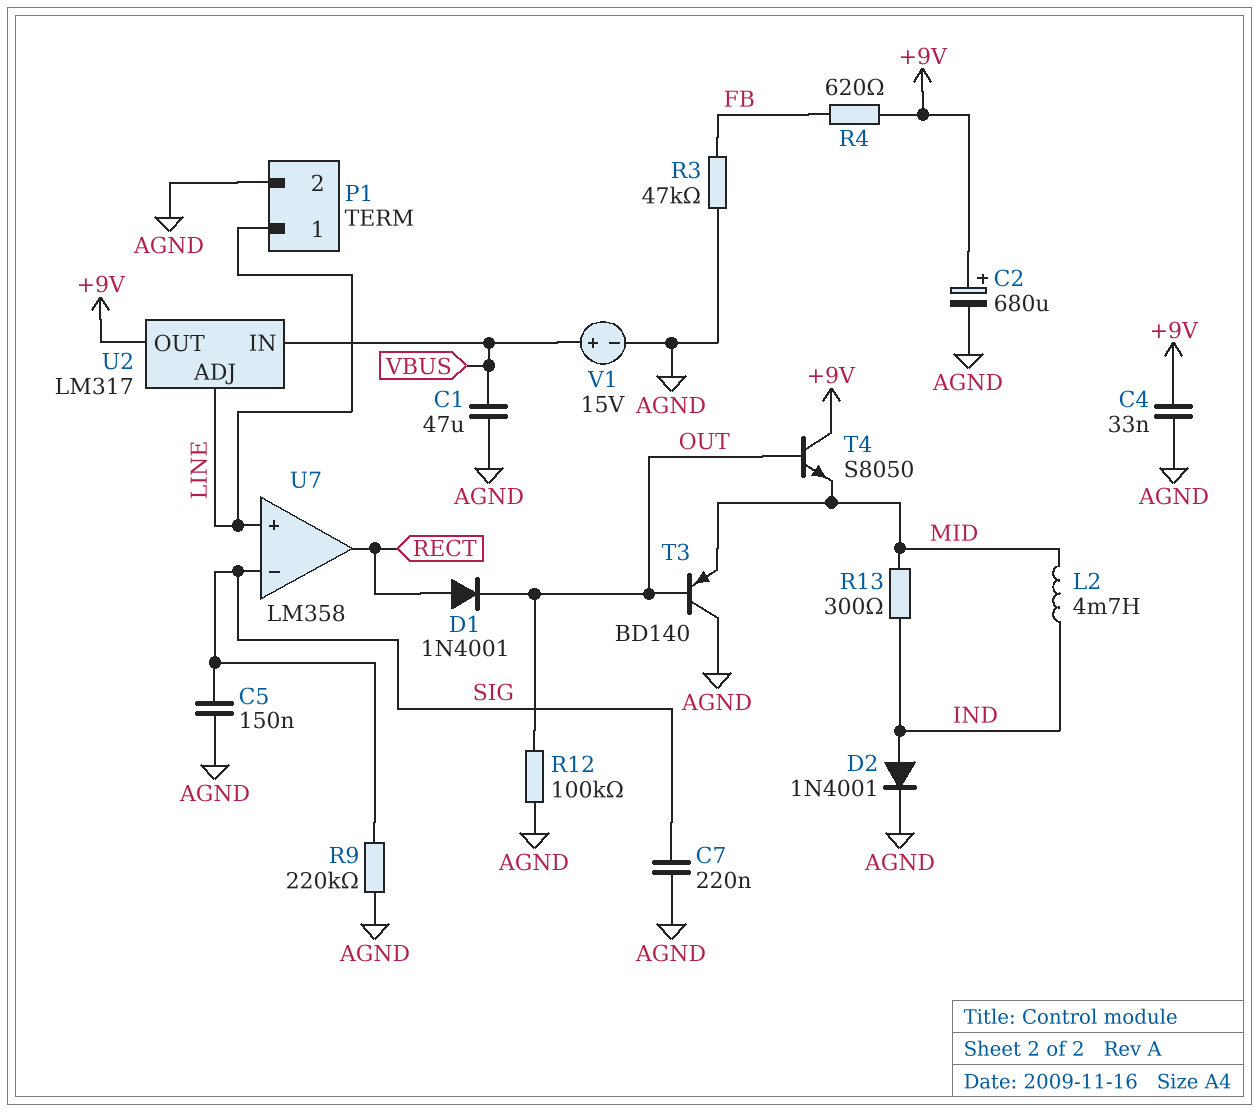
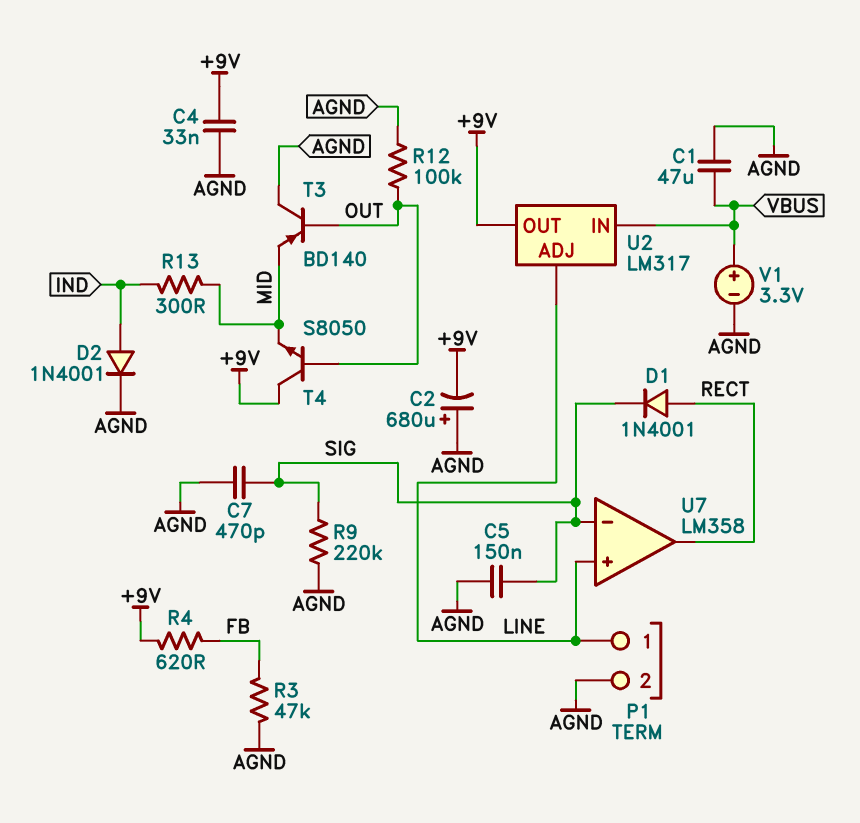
C2: 680uF (plus +9V, minus AGND) -> 680uF (plus AGND, minus +9V)
C7: 220nF (AGND, SIG) -> 470pF (AGND, SIG)
D1: diode 1N4001 (A RECT, K OUT) -> diode 1N4001 (A RECT, K SIG)
L2: 4.7mH (IND, MID) -> none
V1: 15V (plus VBUS, minus AGND) -> 3.3V (plus VBUS, minus AGND)

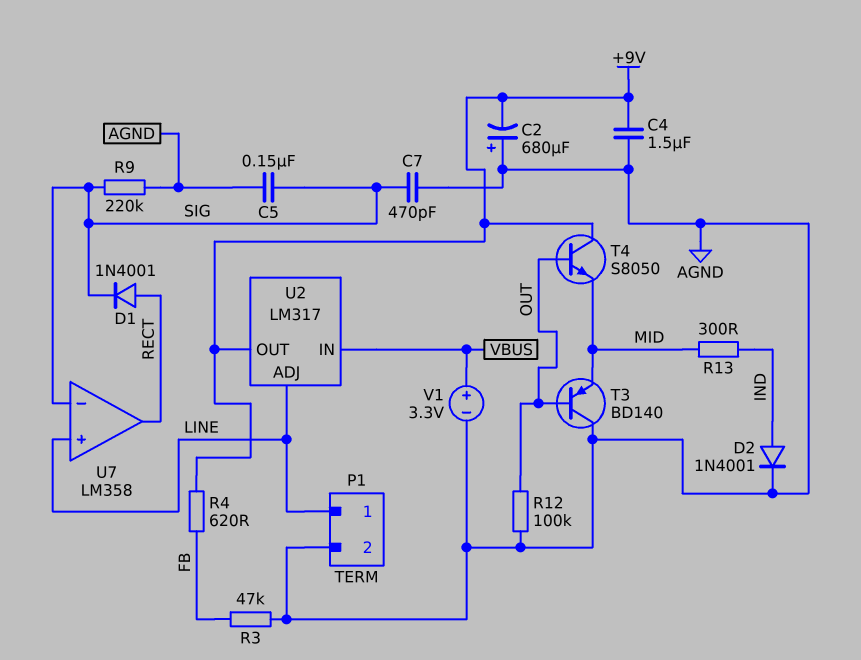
C1: 47uF (AGND, VBUS) -> none
C4: 33nF (+9V, AGND) -> 1.5uF (+9V, AGND)

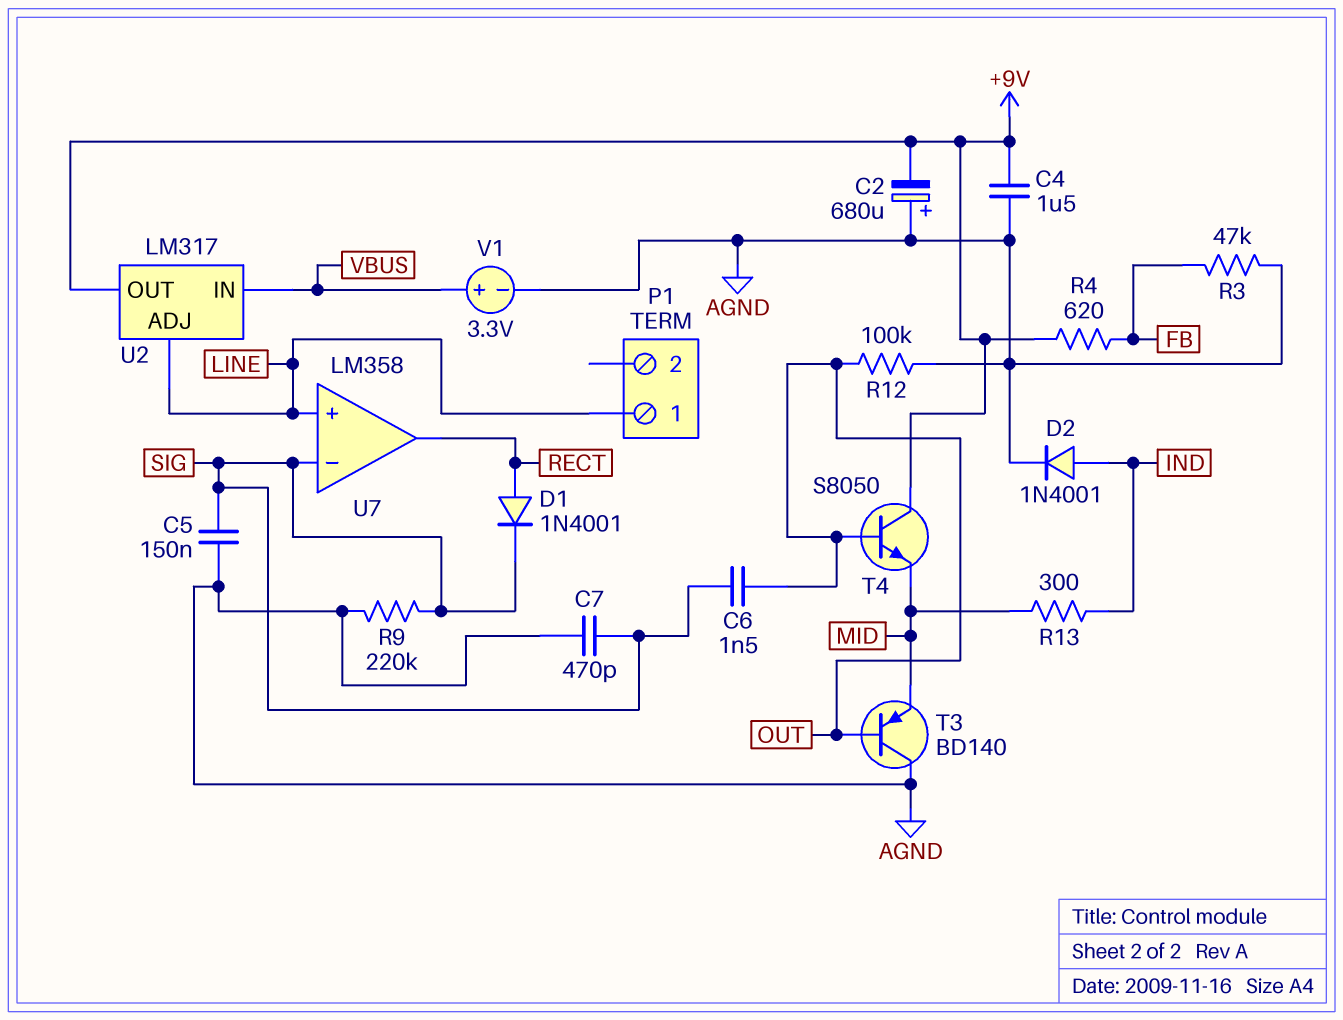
C6: none -> 1.5nF (OUT, SIG)
P1 pin 2: AGND -> none

